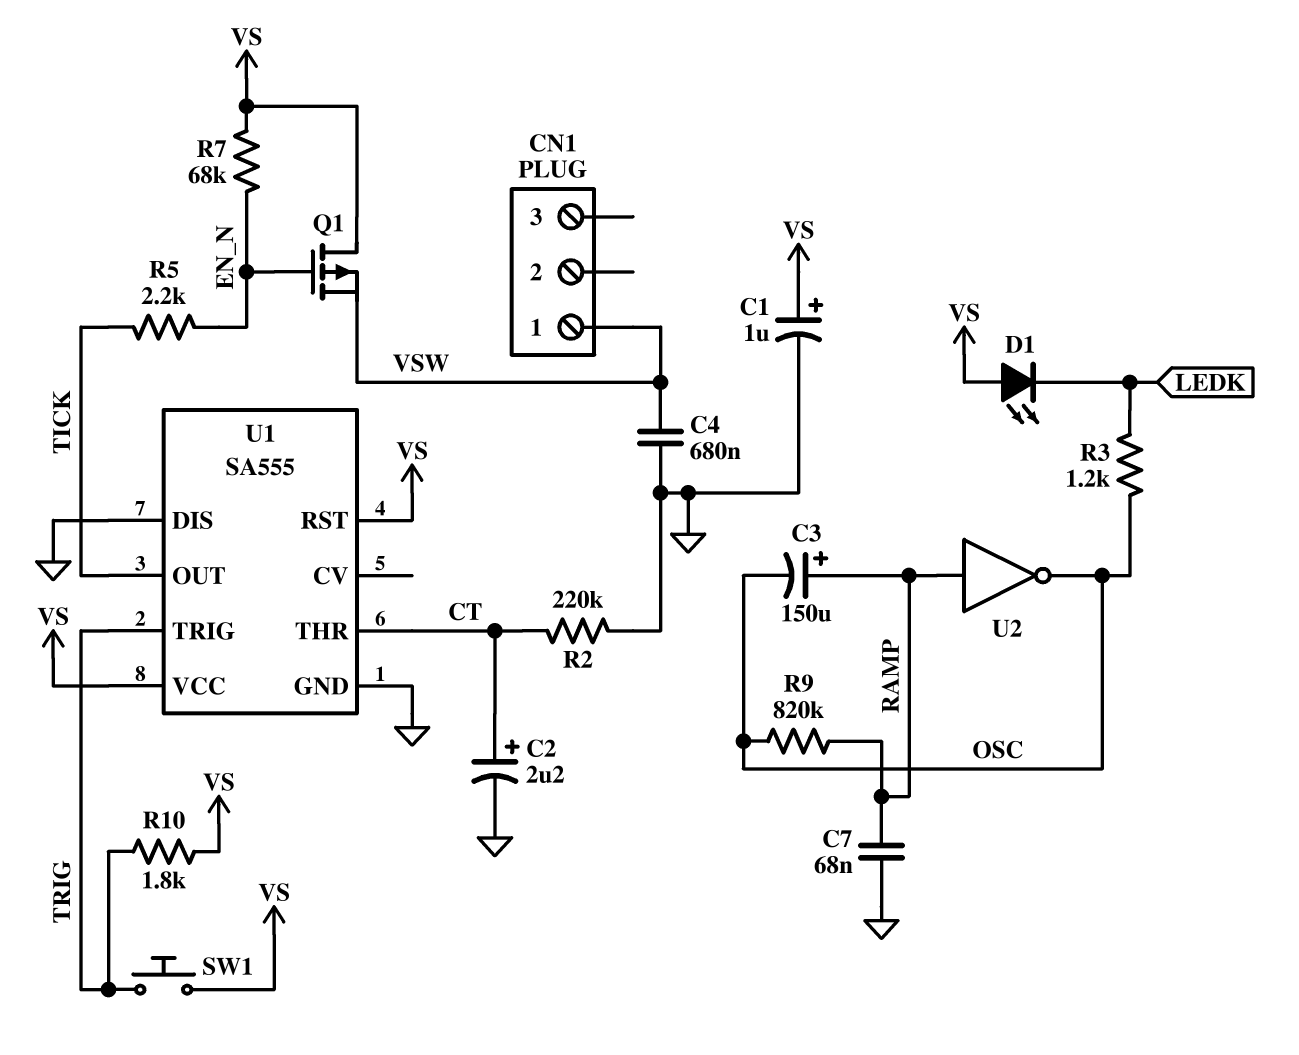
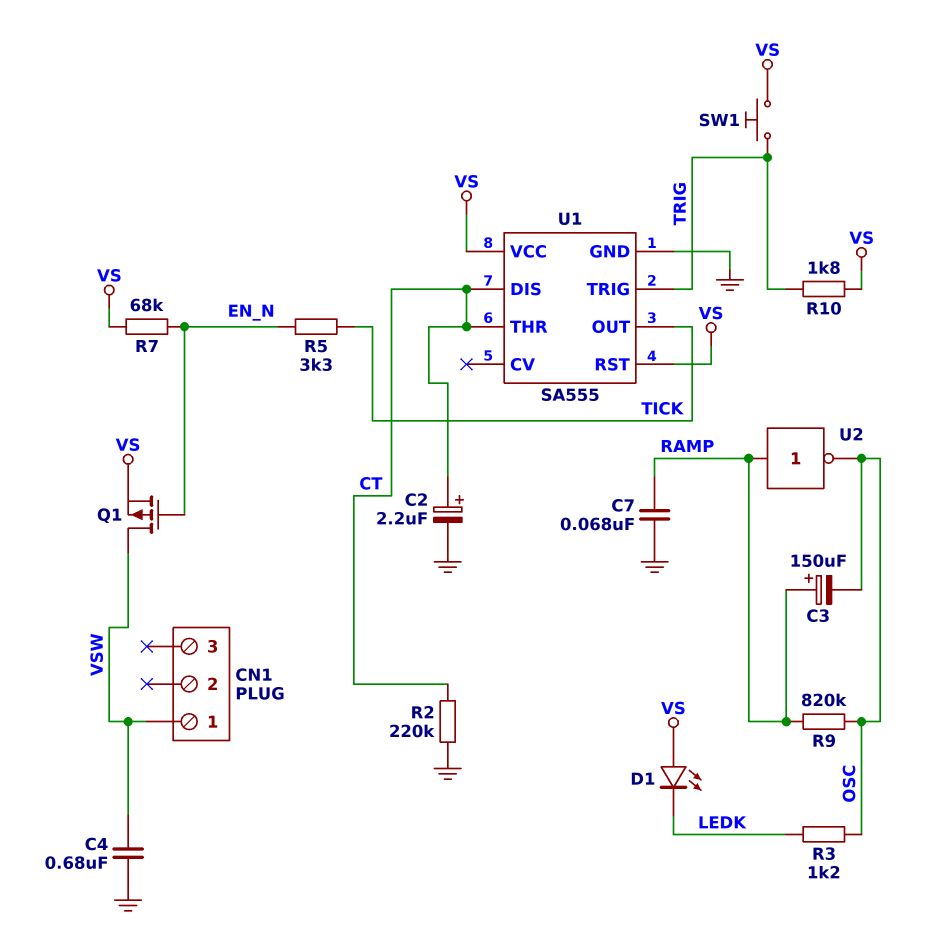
C1: 1uF (plus VS, minus GND) -> none
Q1: PMOS (G EN_N, D VS, S VSW) -> PMOS (G EN_N, D VSW, S VS)
R5: 2.2k (EN_N, TICK) -> 3.3k (EN_N, TICK)
U1 pin DIS: GND -> CT

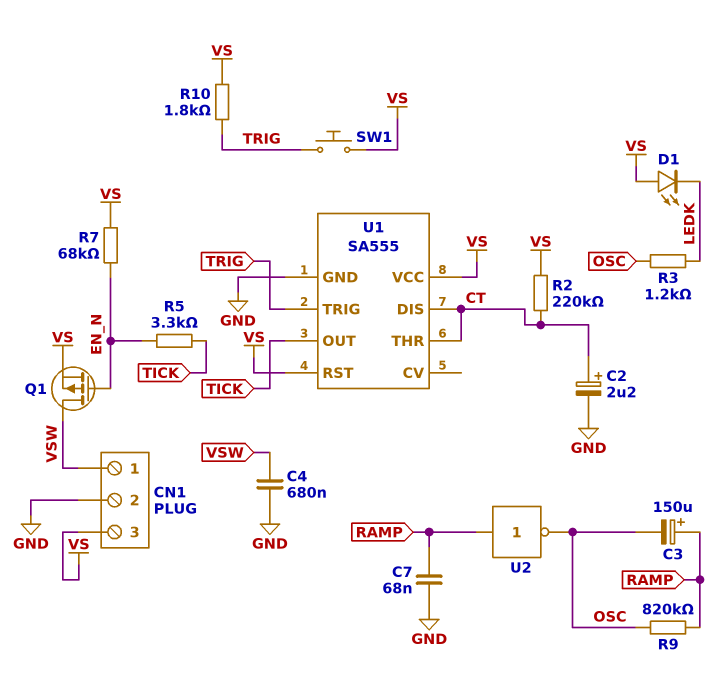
CN1 pin 2: none -> GND
CN1 pin 3: none -> VS
R2: 220k (CT, GND) -> 220k (CT, VS)

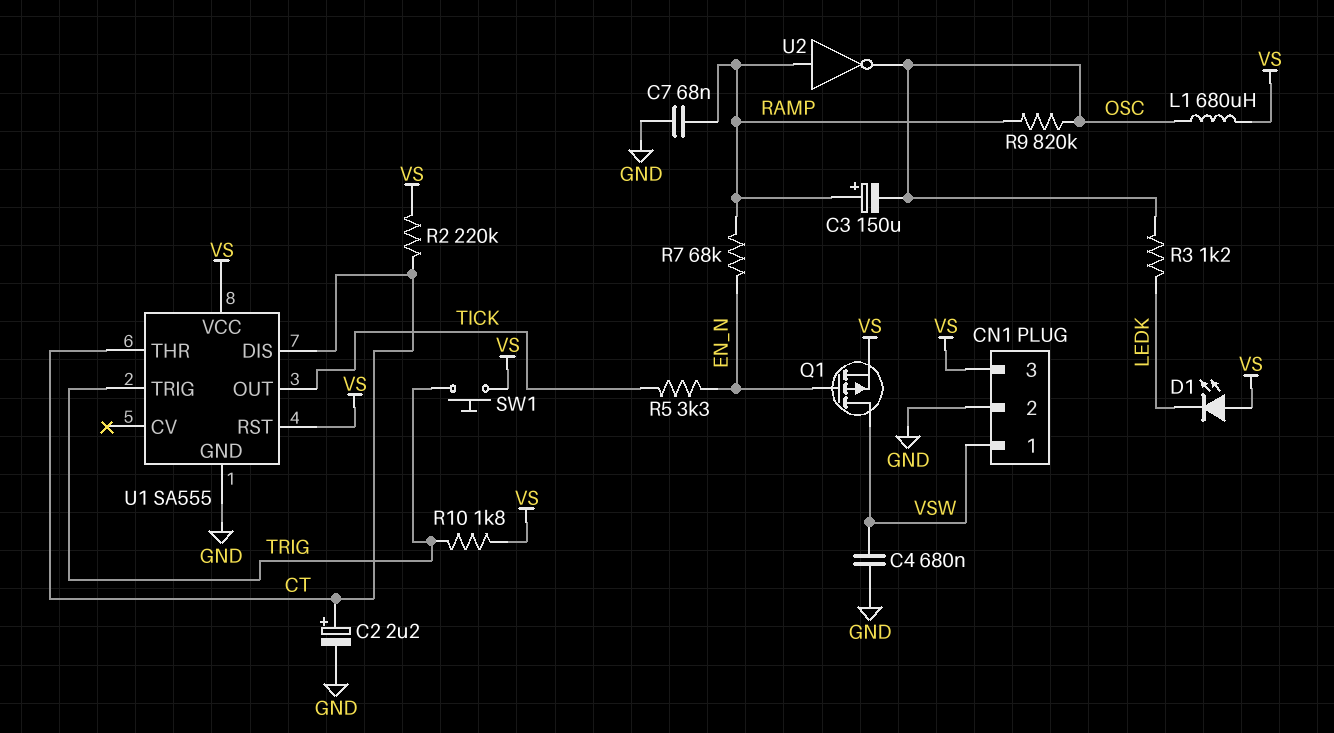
L1: none -> 680uH (OSC, VS)
R7: 68k (EN_N, VS) -> 68k (EN_N, RAMP)

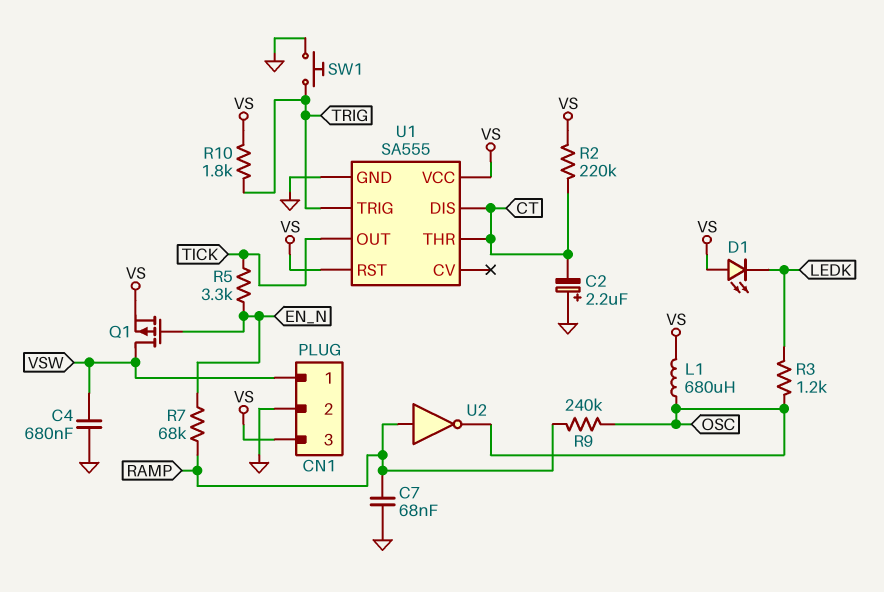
C2: 2.2uF (plus CT, minus GND) -> 2.2uF (plus GND, minus CT)
C3: 150uF (plus RAMP, minus OSC) -> none
R9: 820k (OSC, RAMP) -> 240k (OSC, RAMP)
SW1: button (TRIG, VS) -> button (GND, TRIG)

